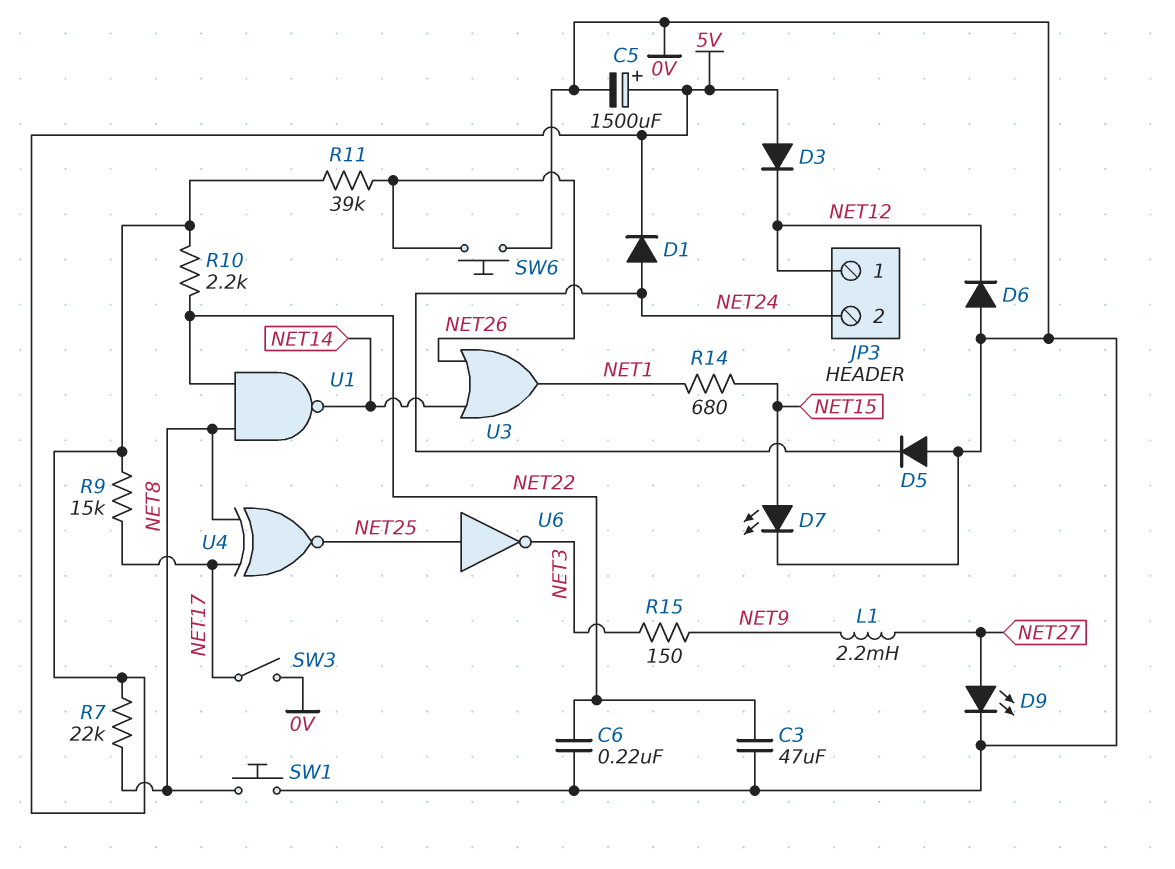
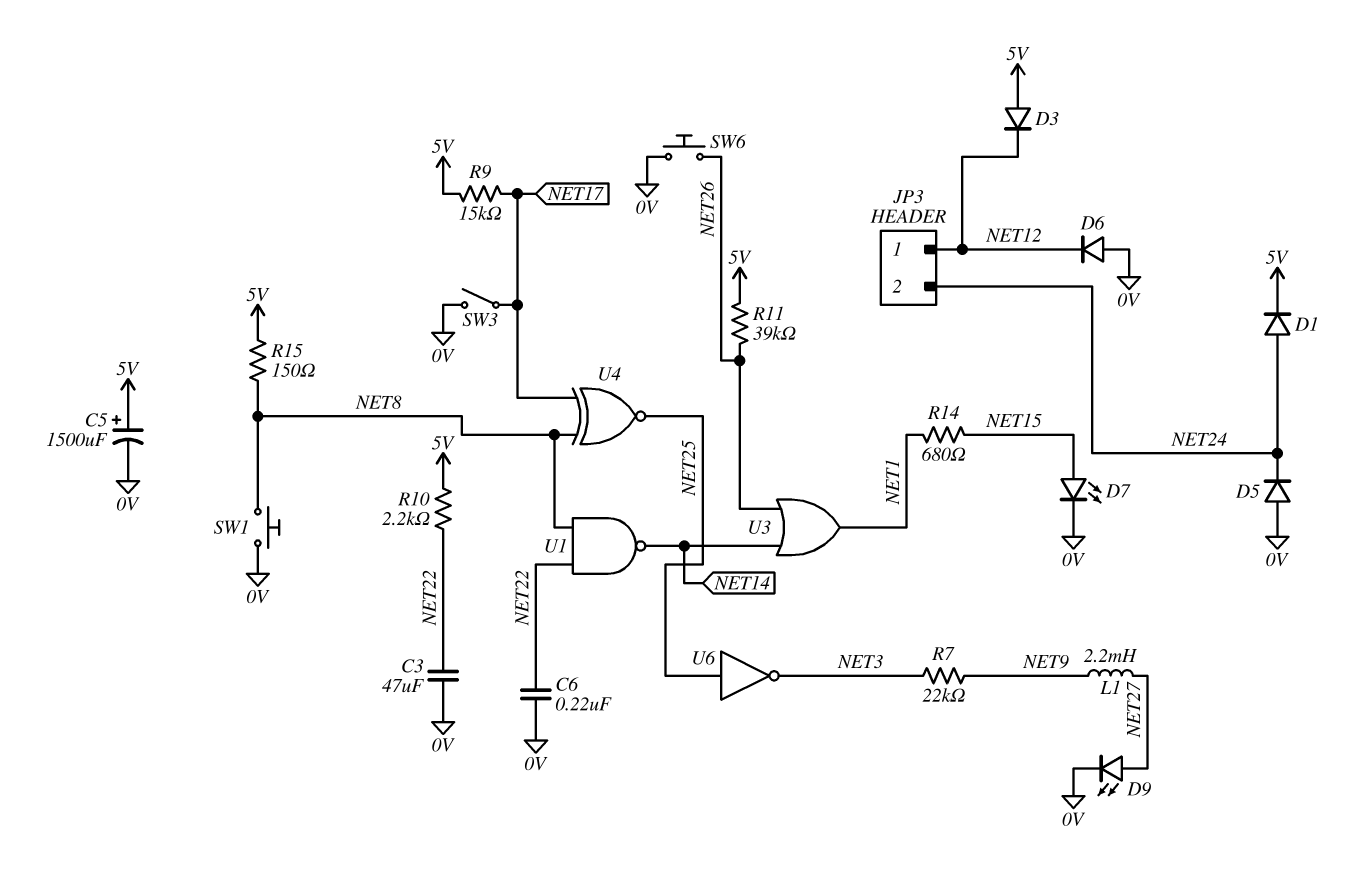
R7: 22k (5V, NET8) -> 22k (NET3, NET9)
R15: 150 (NET3, NET9) -> 150 (5V, NET8)

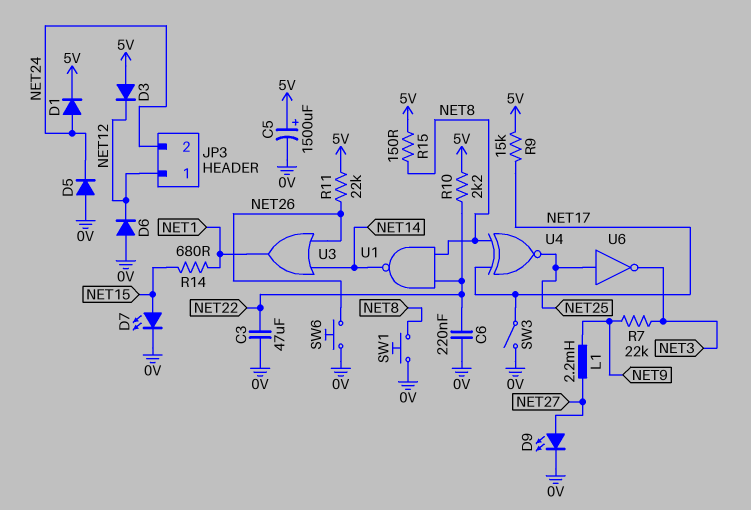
R11: 39k (5V, NET26) -> 22k (5V, NET26)

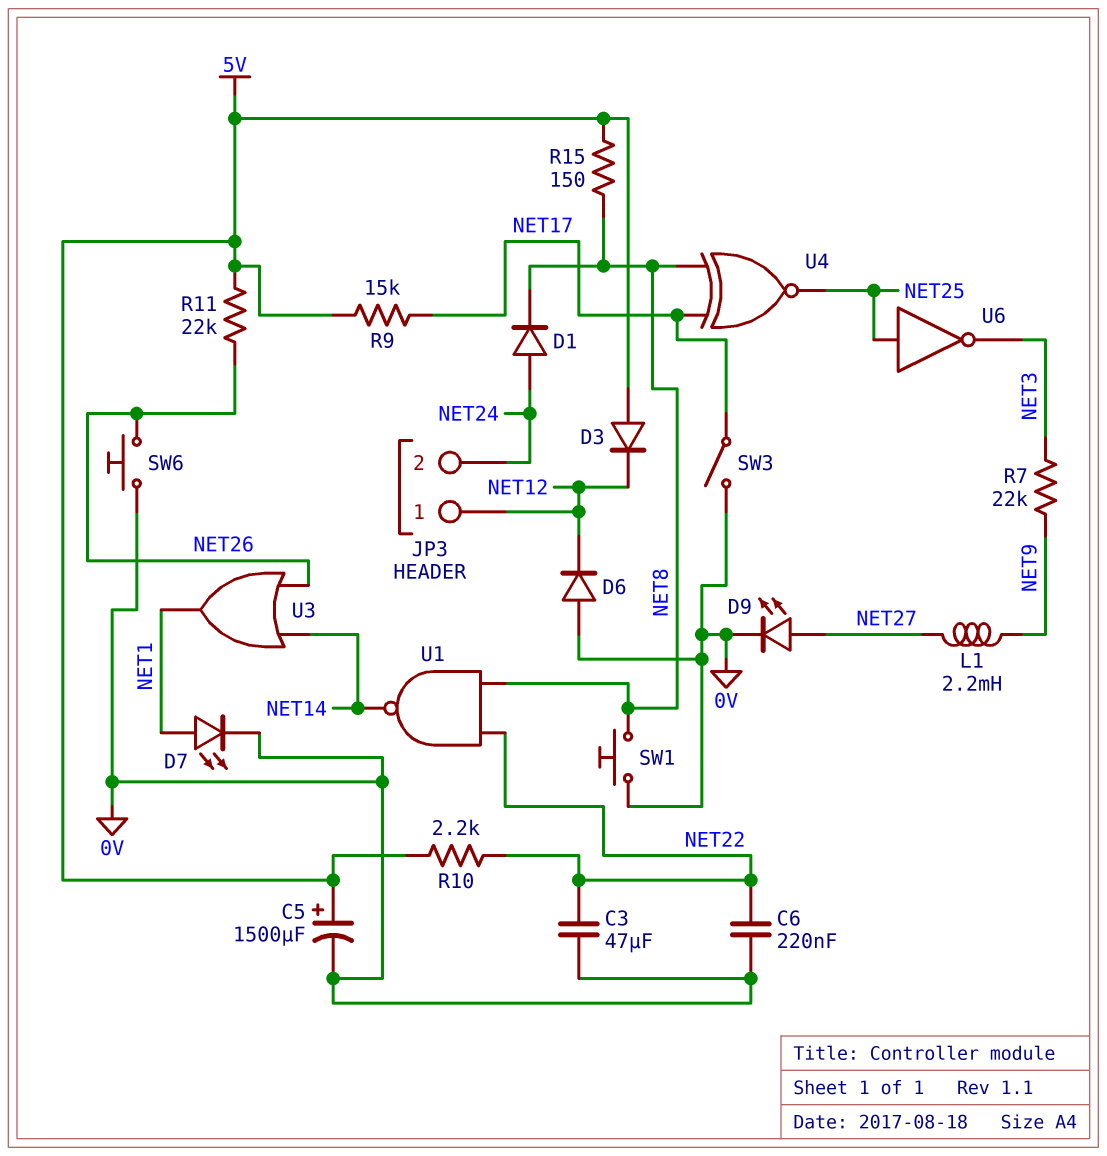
D1: diode (A NET24, K 5V) -> diode (A NET24, K NET8)
D5: diode (A 0V, K NET24) -> none
D7: LED (A NET15, K 0V) -> LED (A NET1, K 0V)
R14: 680 (NET1, NET15) -> none

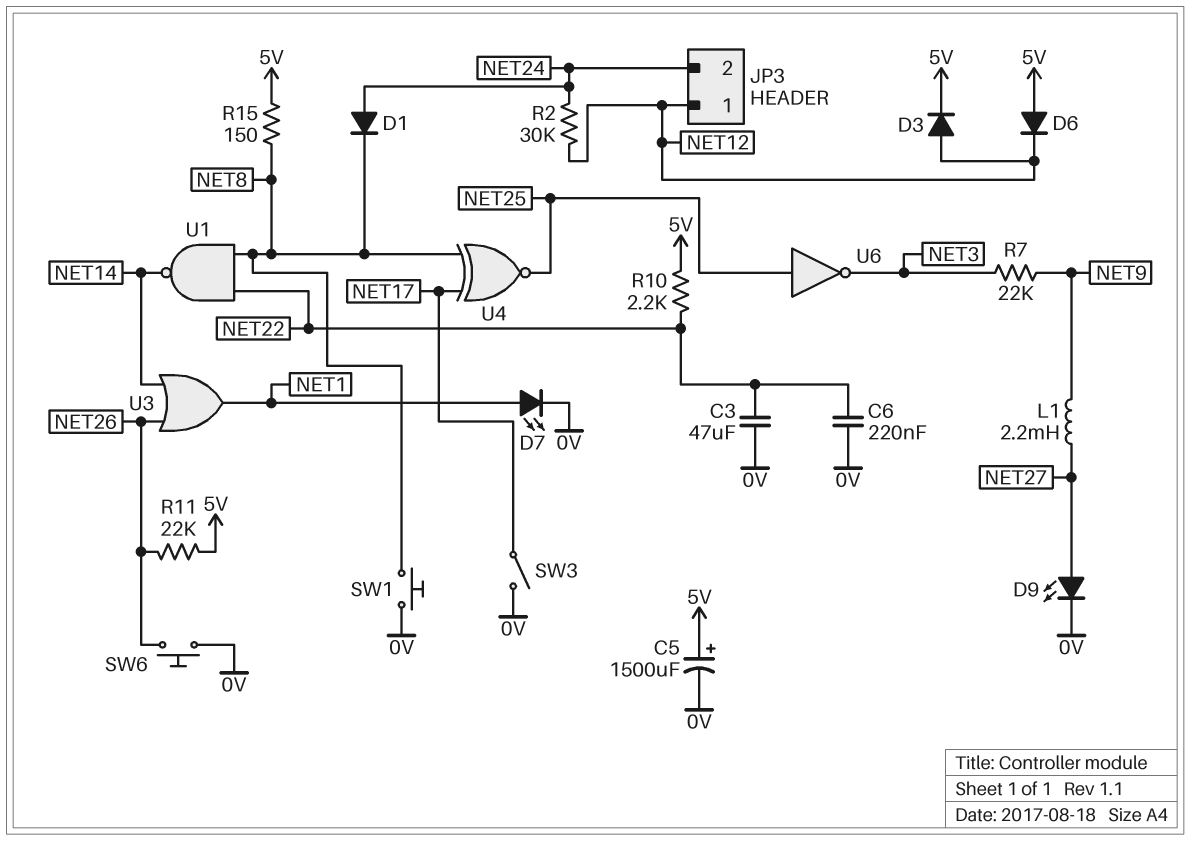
D3: diode (A 5V, K NET12) -> diode (A NET12, K 5V)
D6: diode (A 0V, K NET12) -> diode (A 5V, K NET12)
R2: none -> 30k (NET12, NET24)
R9: 15k (5V, NET17) -> none

